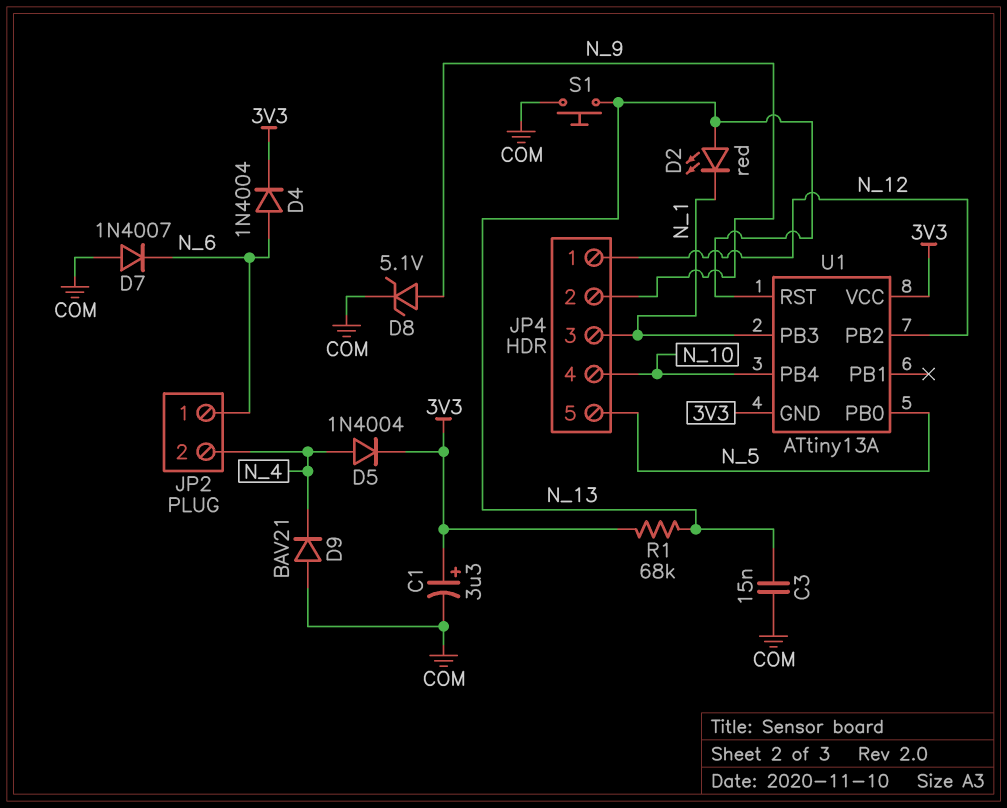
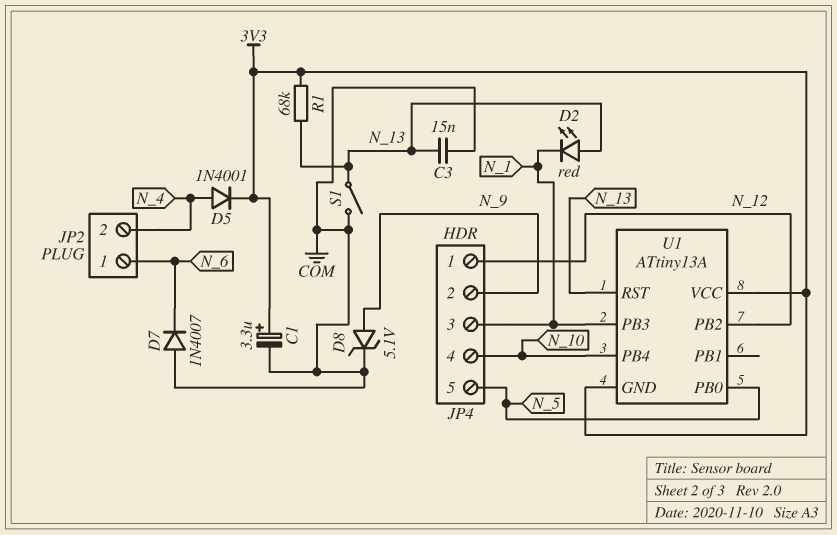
D4: diode 1N4004 (A N_6, K 3V3) -> none
D5: diode 1N4004 (A N_4, K 3V3) -> diode 1N4001 (A N_4, K 3V3)
D9: diode BAV21 (A COM, K N_4) -> none
S1: button (COM, N_13) -> switch (COM, N_13)

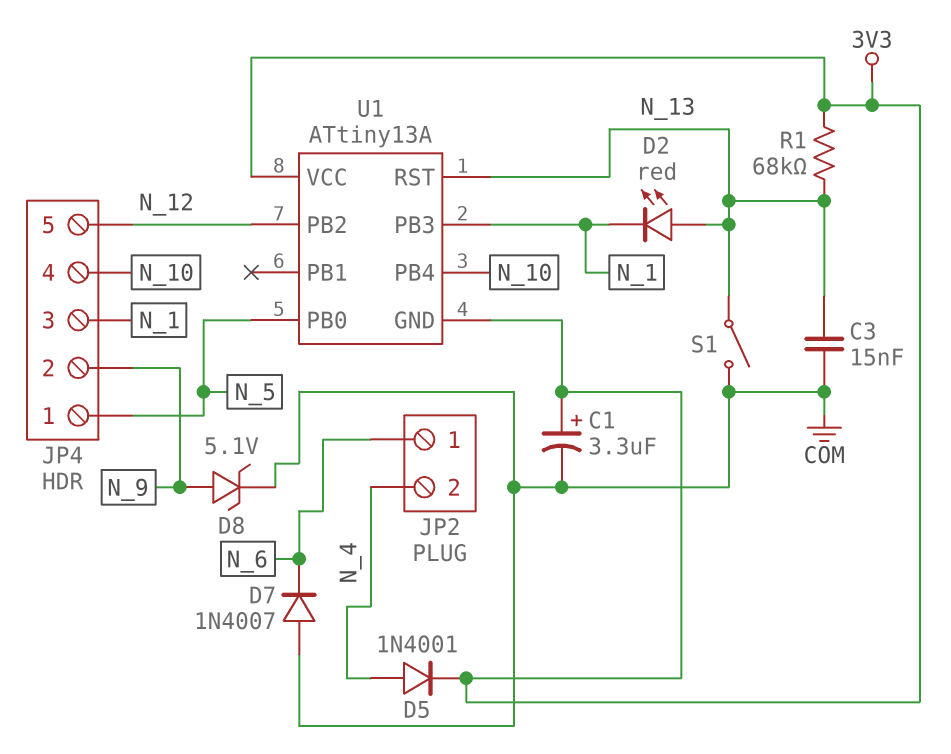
JP4 pin 1: N_12 -> N_5
JP4 pin 5: N_5 -> N_12

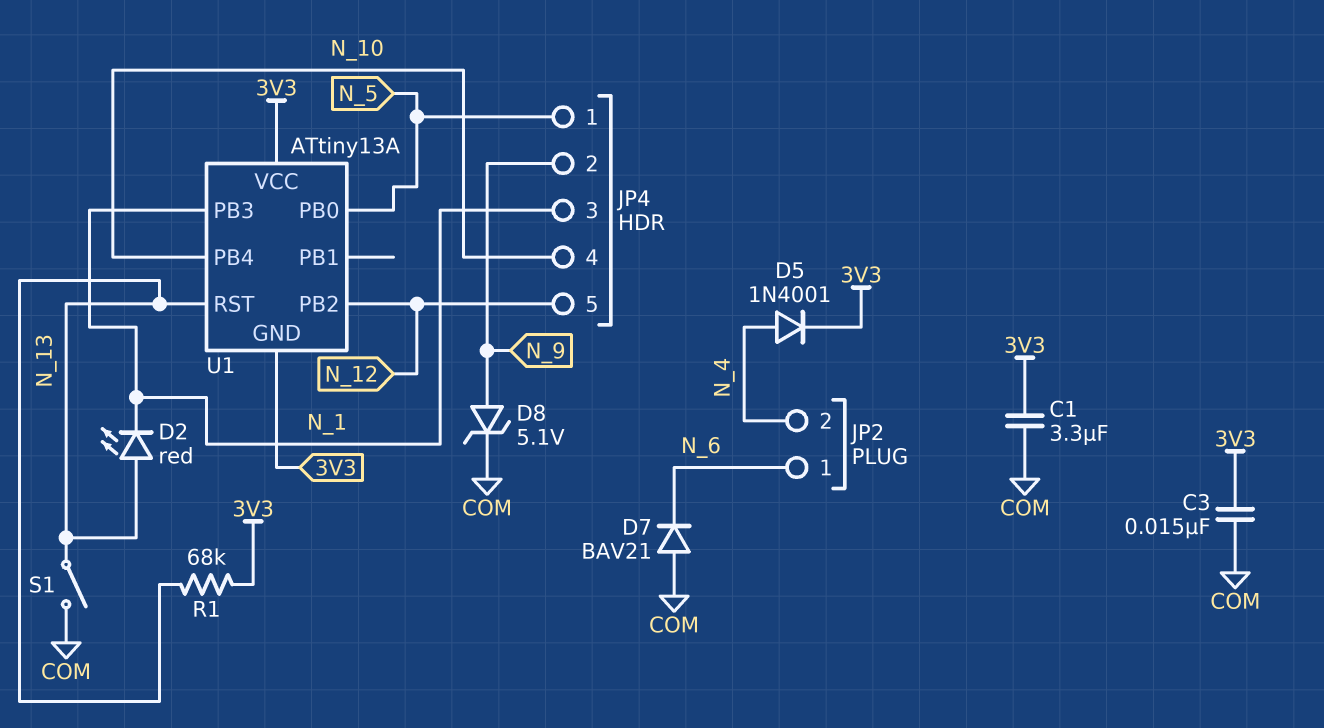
C1: 3.3uF (plus 3V3, minus COM) -> 3.3uF (3V3, COM)
C3: 15nF (COM, N_13) -> 15nF (3V3, COM)
D7: diode 1N4007 (A COM, K N_6) -> diode BAV21 (A COM, K N_6)

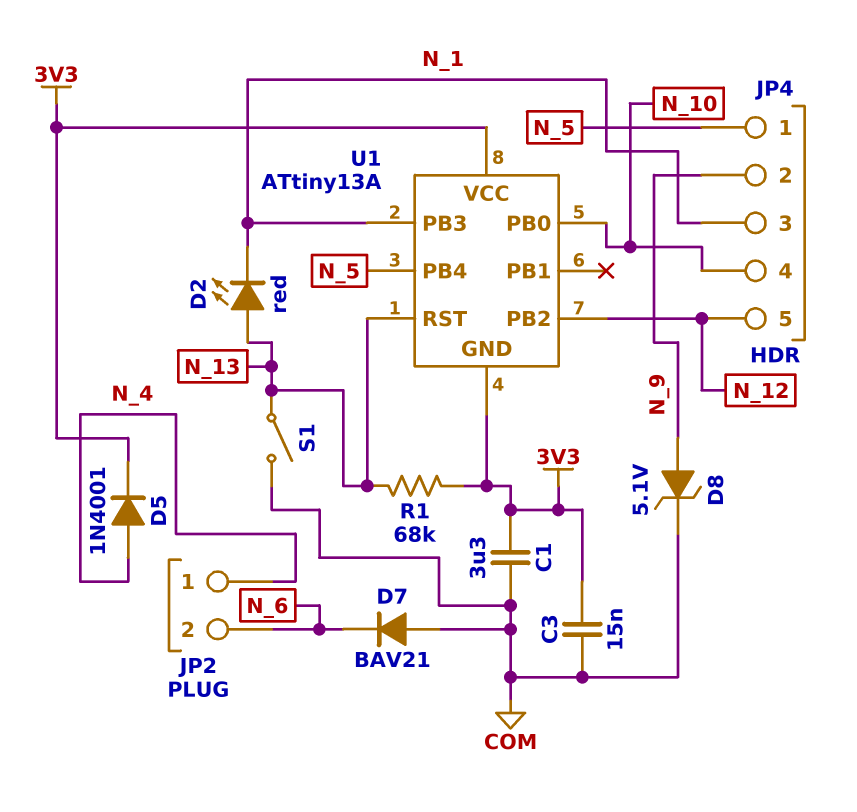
JP2 pin 1: N_6 -> N_4
JP2 pin 2: N_4 -> N_6
U1 pin PB0: N_5 -> N_10
U1 pin PB4: N_10 -> N_5

